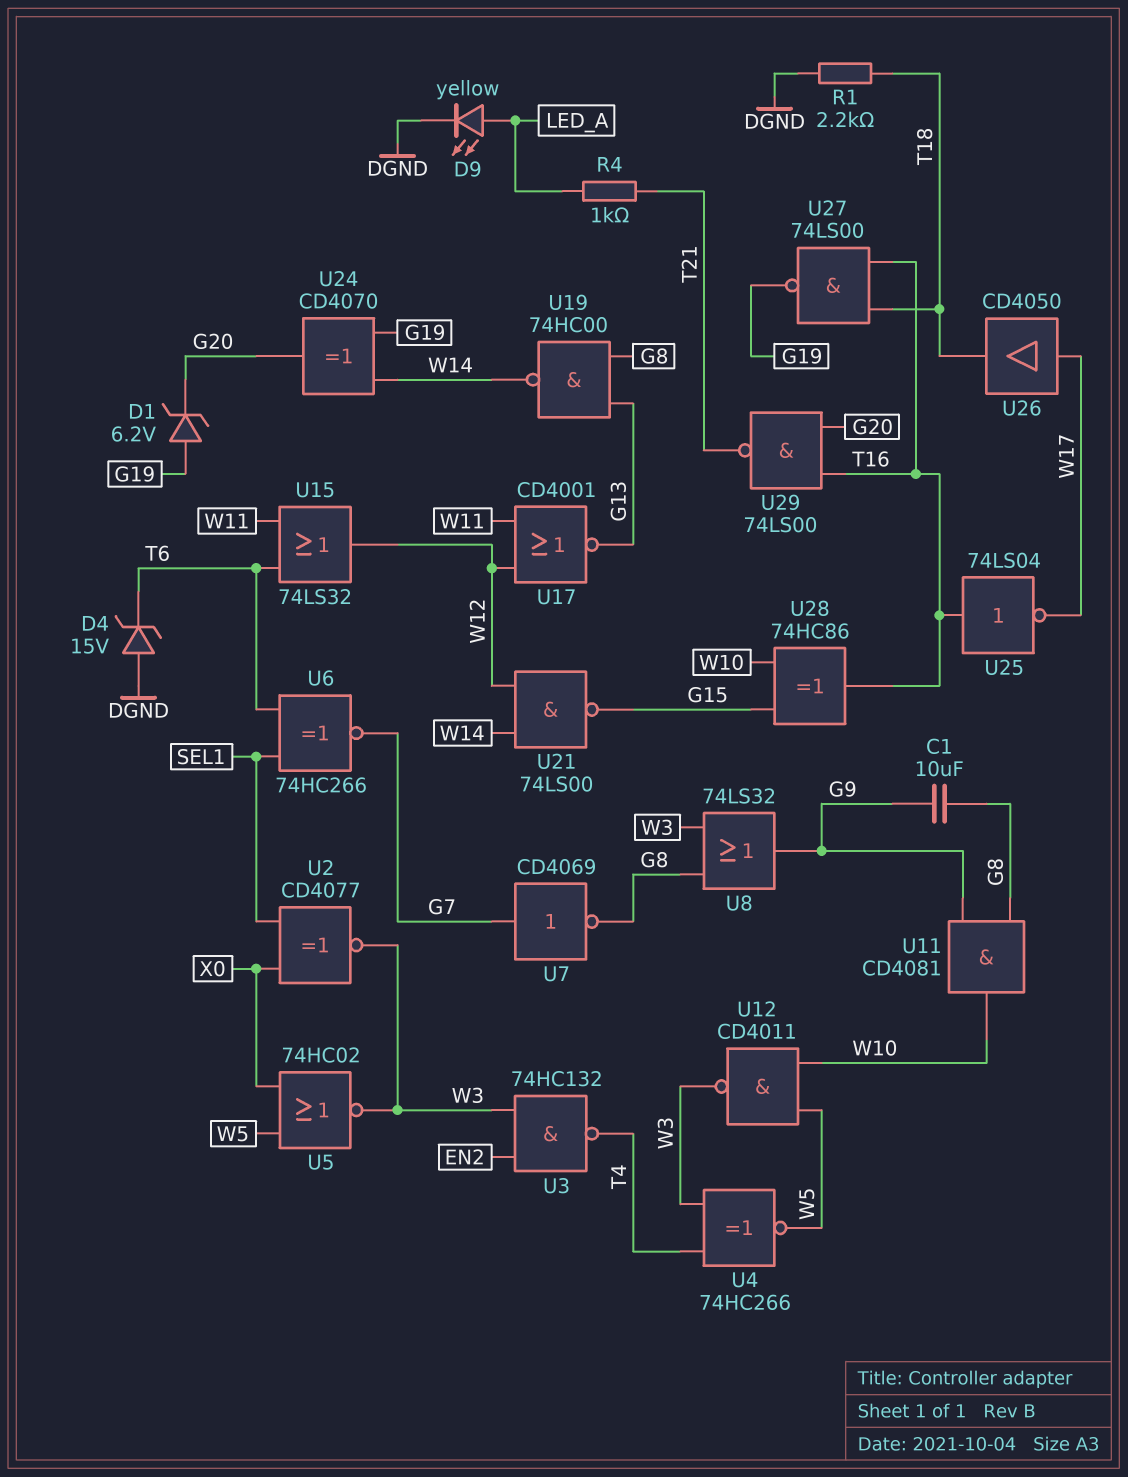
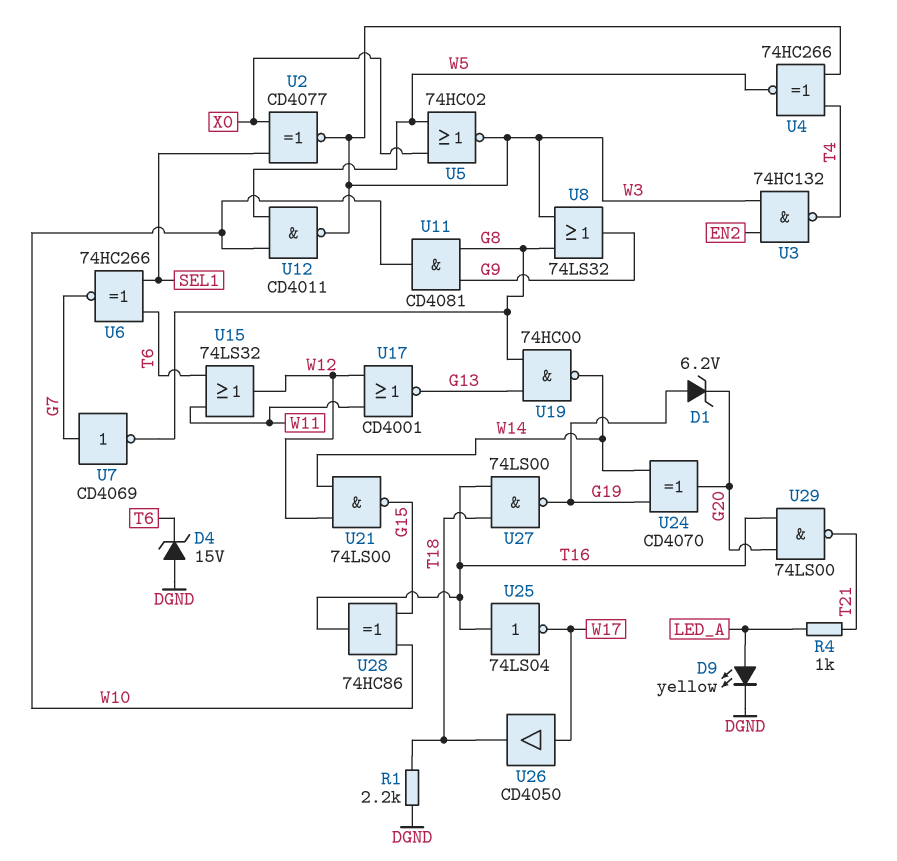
C1: 10uF (G8, G9) -> none

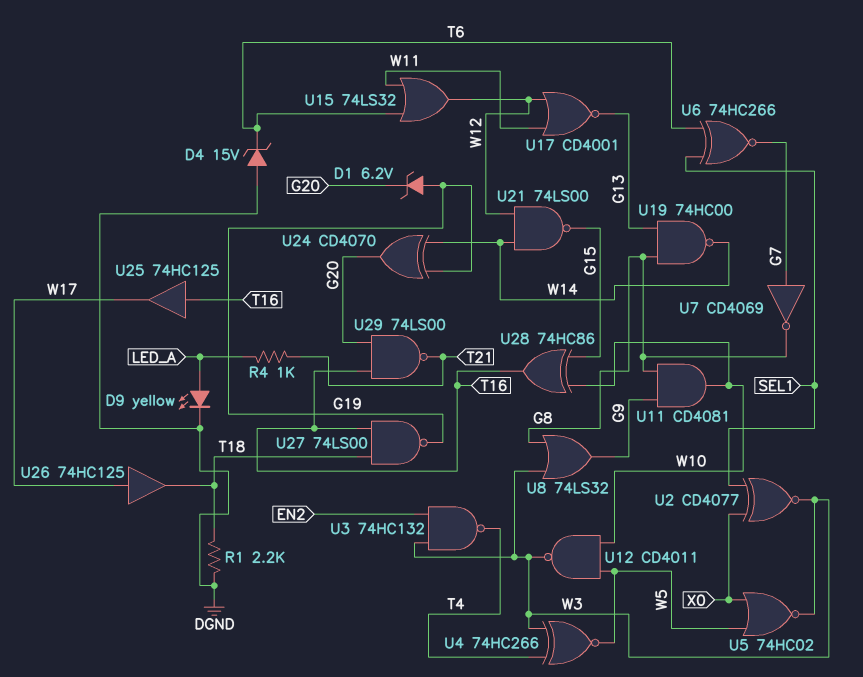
U25: NOT 74LS04 (in T16, out W17) -> buffer 74HC125 (in T16, out W17)
U26: buffer CD4050 (in W17, out T18) -> buffer 74HC125 (in W17, out T18)

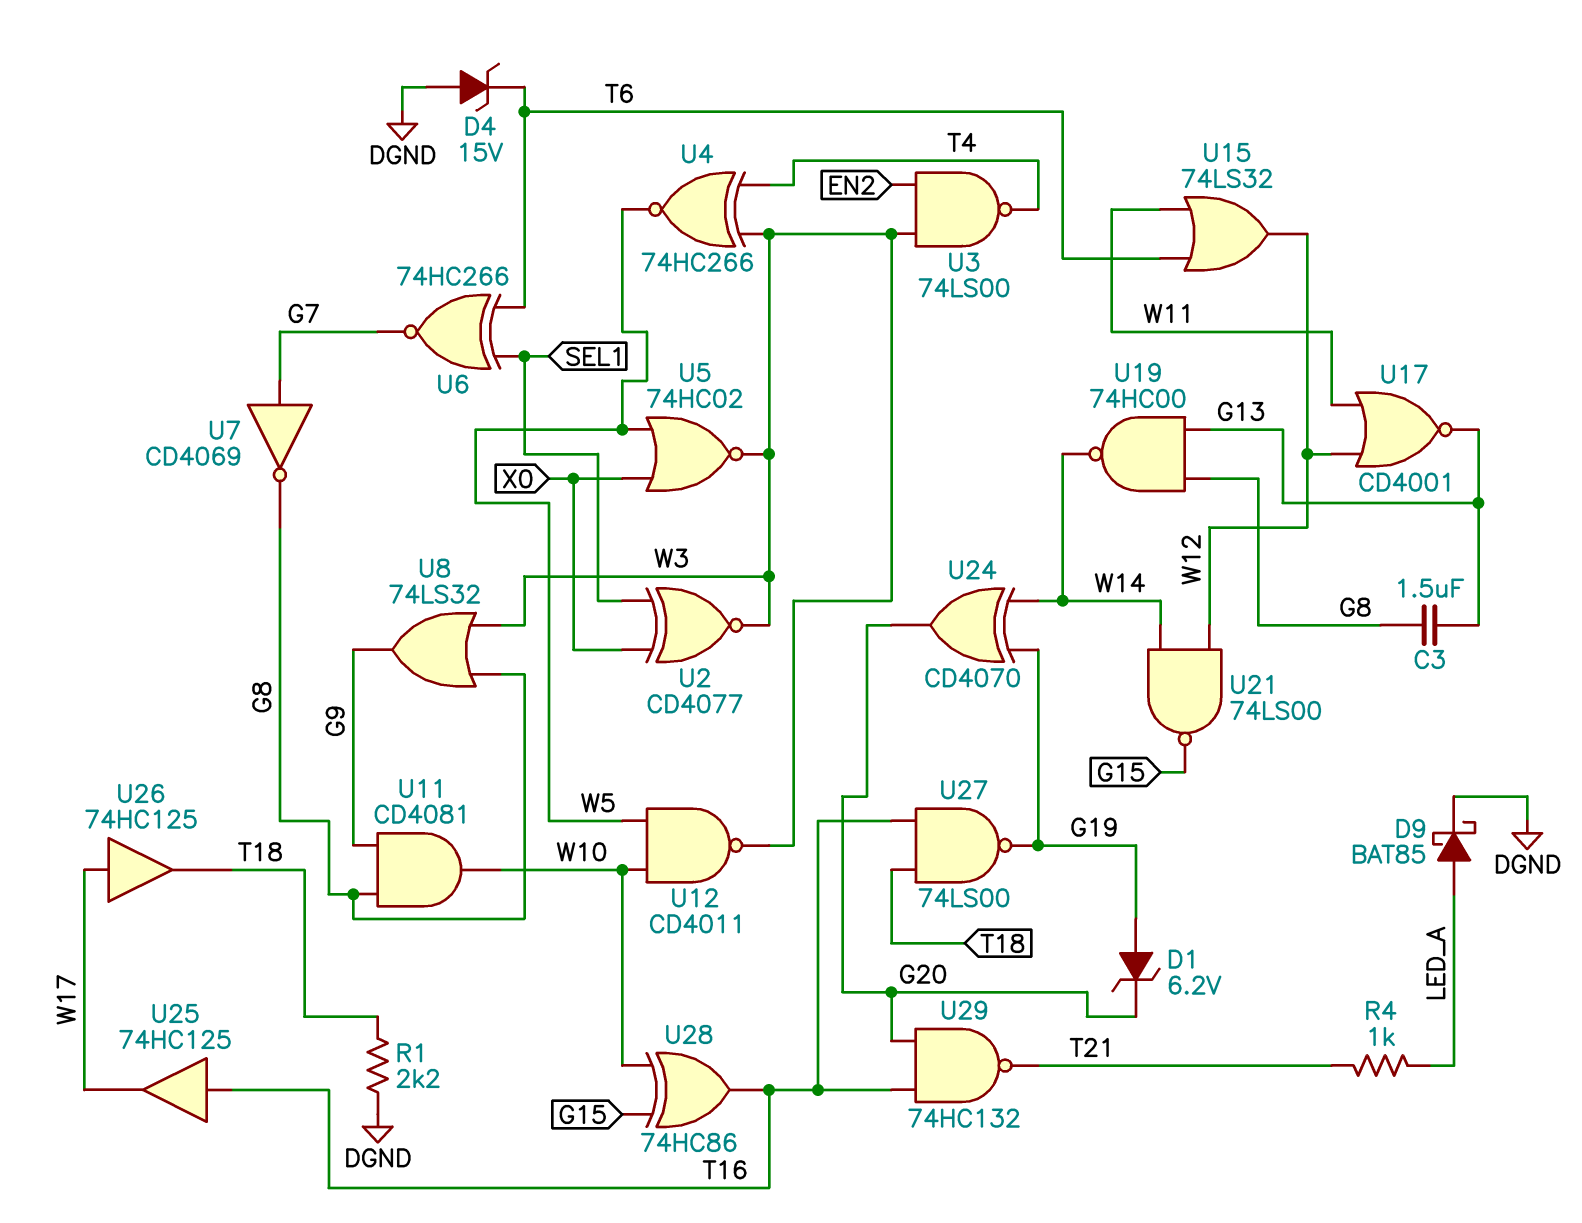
C3: none -> 1.5uF (G8, G13)
D9: LED yellow (A LED_A, K DGND) -> schottky BAT85 (A LED_A, K DGND)
U3: NAND 74HC132 (in EN2, in W3, out T4) -> NAND 74LS00 (in EN2, in W3, out T4)
U29: NAND 74LS00 (in G20, in T16, out T21) -> NAND 74HC132 (in G20, in T16, out T21)

